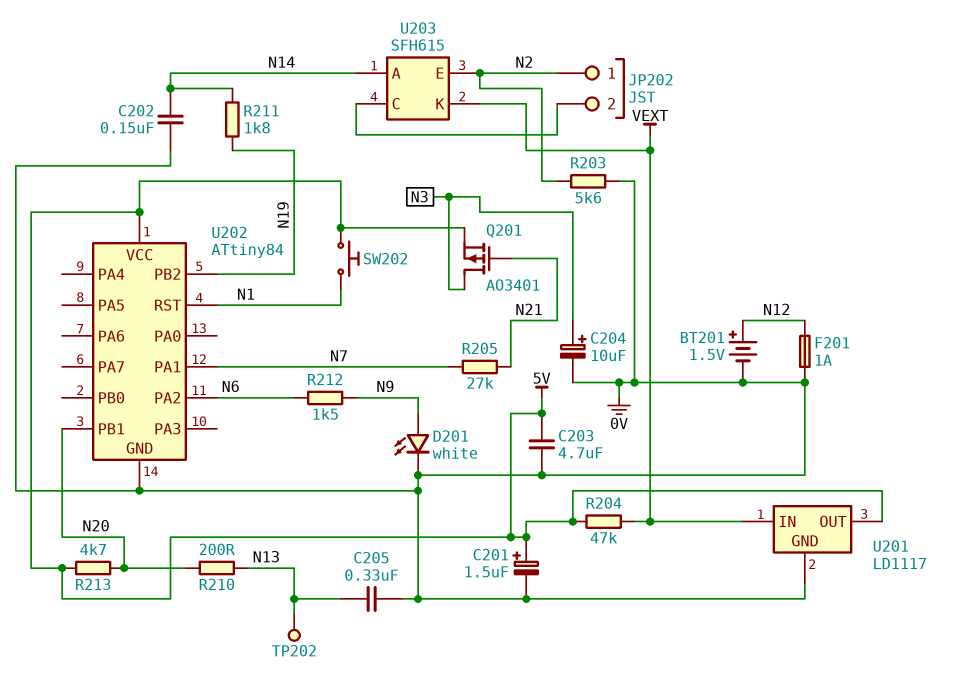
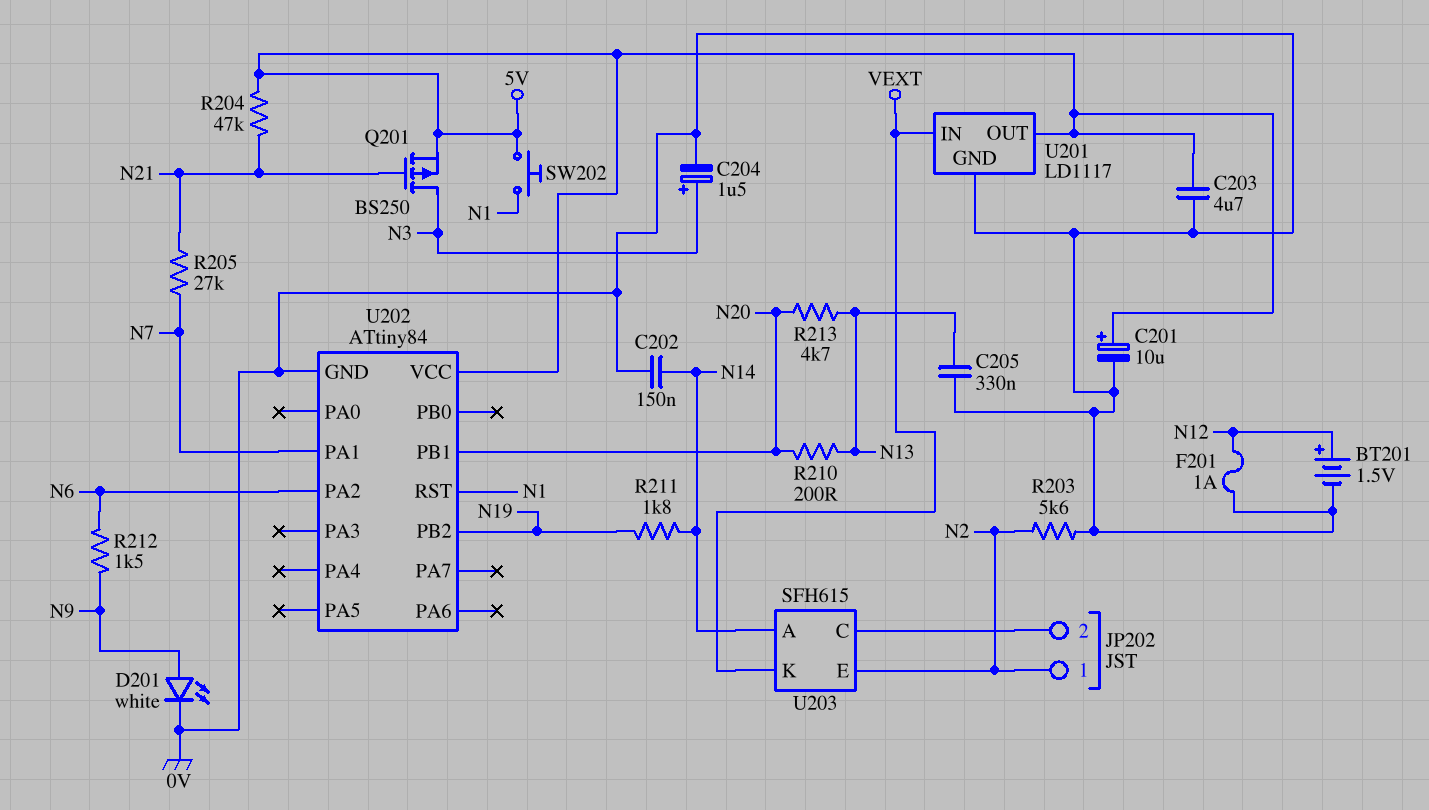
C201: 1.5uF (plus 5V, minus 0V) -> 10uF (plus 5V, minus 0V)
C204: 10uF (plus N3, minus 0V) -> 1.5uF (plus N3, minus 0V)
Q201: PMOS AO3401 (G N21, D N3, S 5V) -> PMOS BS250 (G N21, D N3, S 5V)
R204: 47k (5V, VEXT) -> 47k (5V, N21)
R213: 4.7k (5V, N20) -> 4.7k (N13, N20)
TP202: test point (N13) -> none

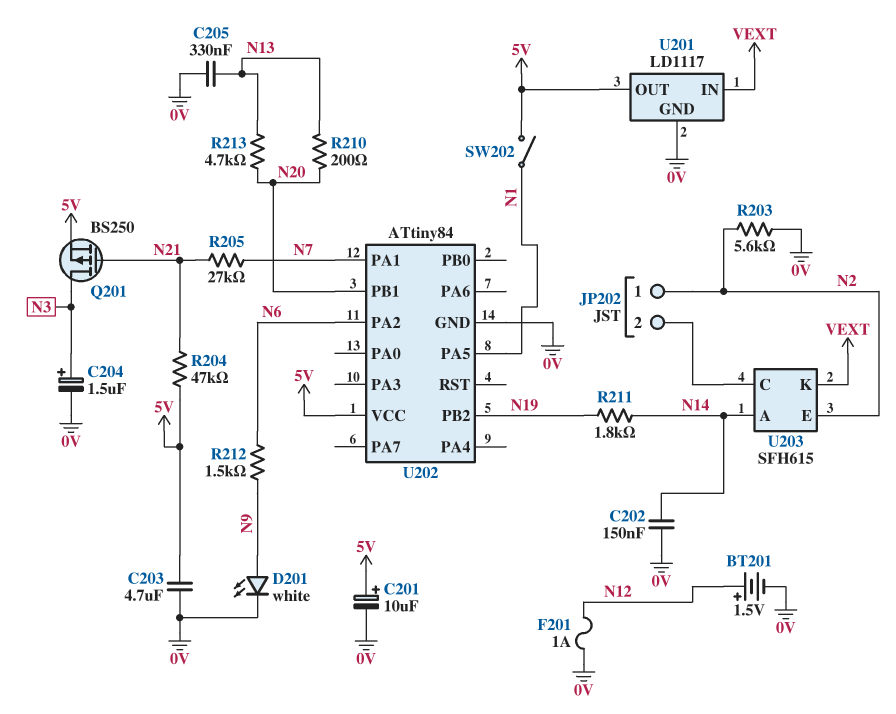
SW202: button (5V, N1) -> switch (5V, N1)
U202 pin PA5: none -> N1
U202 pin RST: N1 -> none

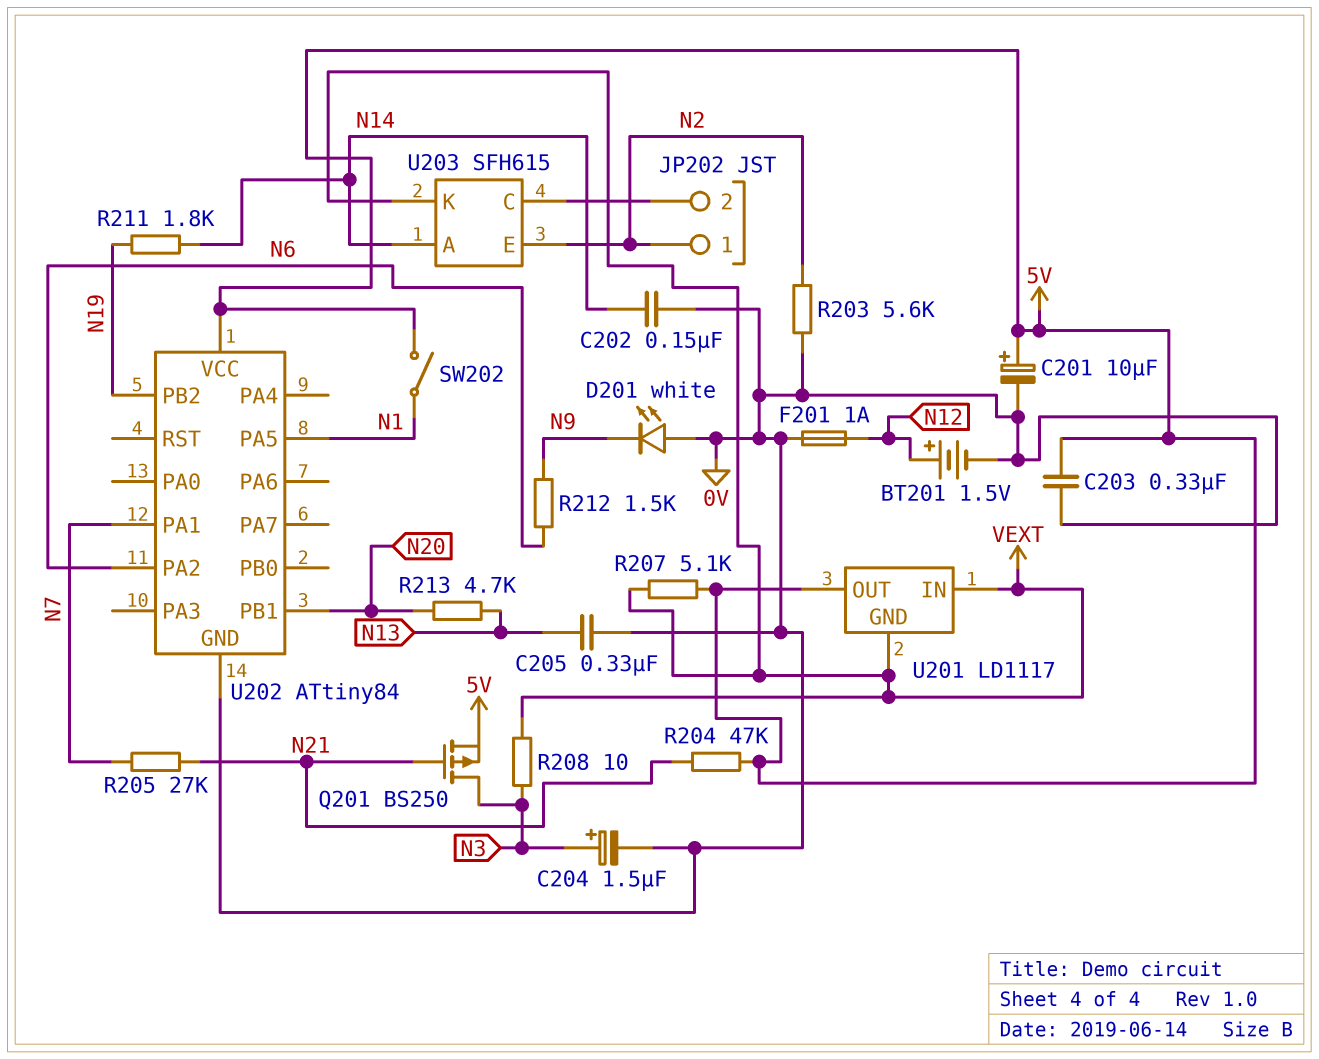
C203: 4.7uF (0V, 5V) -> 330nF (0V, 5V)
D201: LED white (A N9, K 0V) -> LED white (A 0V, K N9)
R207: none -> 5.1k (5V, VEXT)
R208: none -> 10 (N3, VEXT)
R210: 200 (N13, N20) -> none
U201 pin GND: 0V -> VEXT

